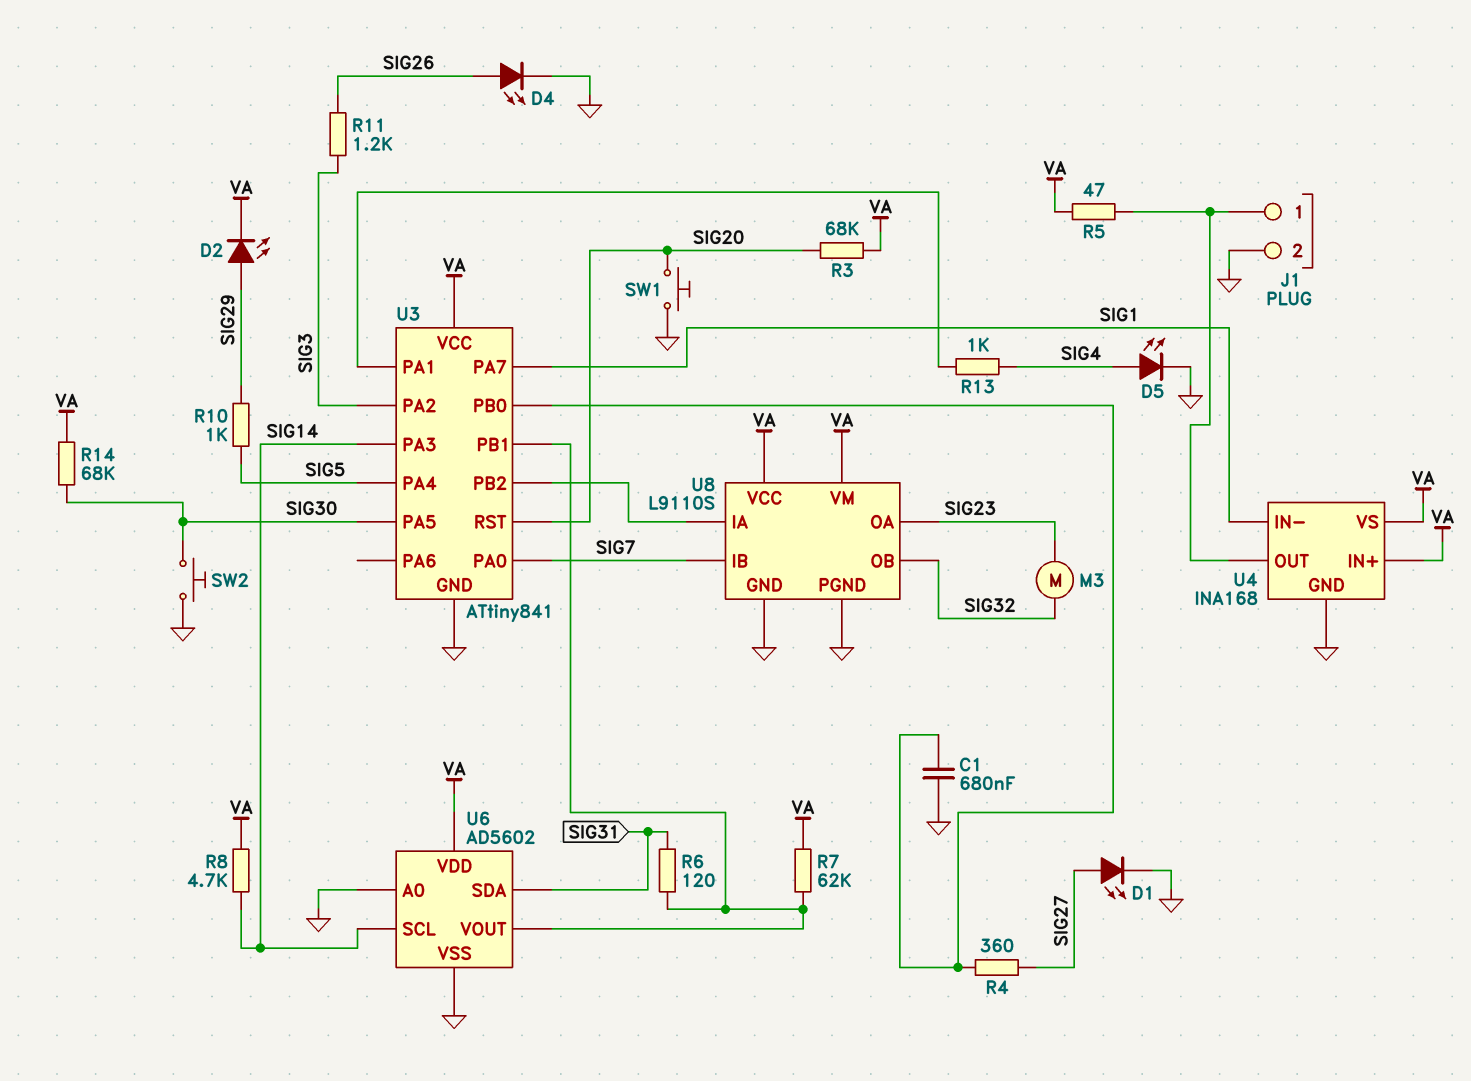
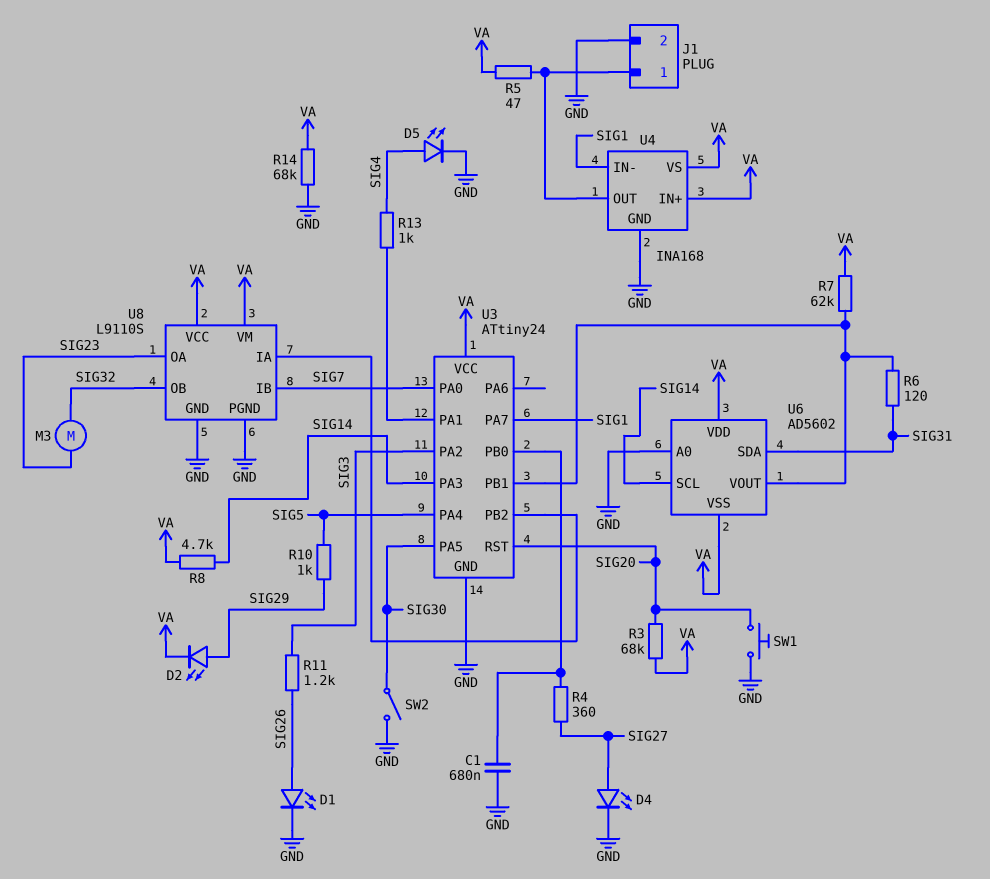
D1: LED (A SIG27, K GND) -> LED (A SIG26, K GND)
D4: LED (A SIG26, K GND) -> LED (A SIG27, K GND)
R14: 68k (SIG30, VA) -> 68k (GND, VA)
SW2: button (GND, SIG30) -> switch (GND, SIG30)
U3: ATtiny841 -> ATtiny24
U6 pin VSS: GND -> VA

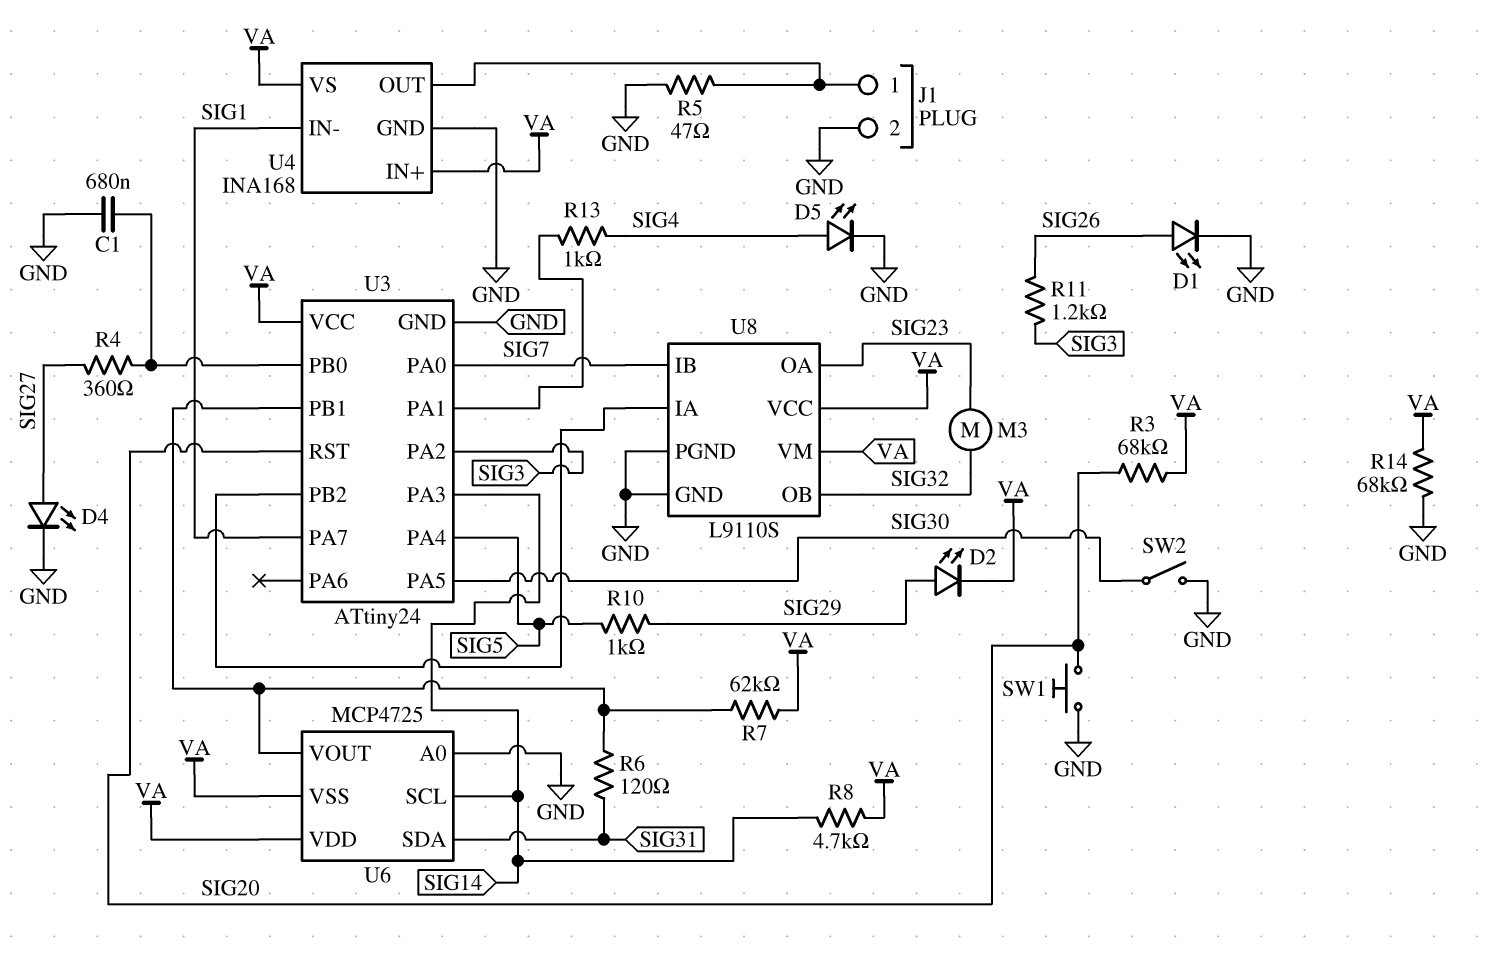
R5: 47 (J1/1, VA) -> 47 (GND, J1/1)
U6: AD5602 -> MCP4725

